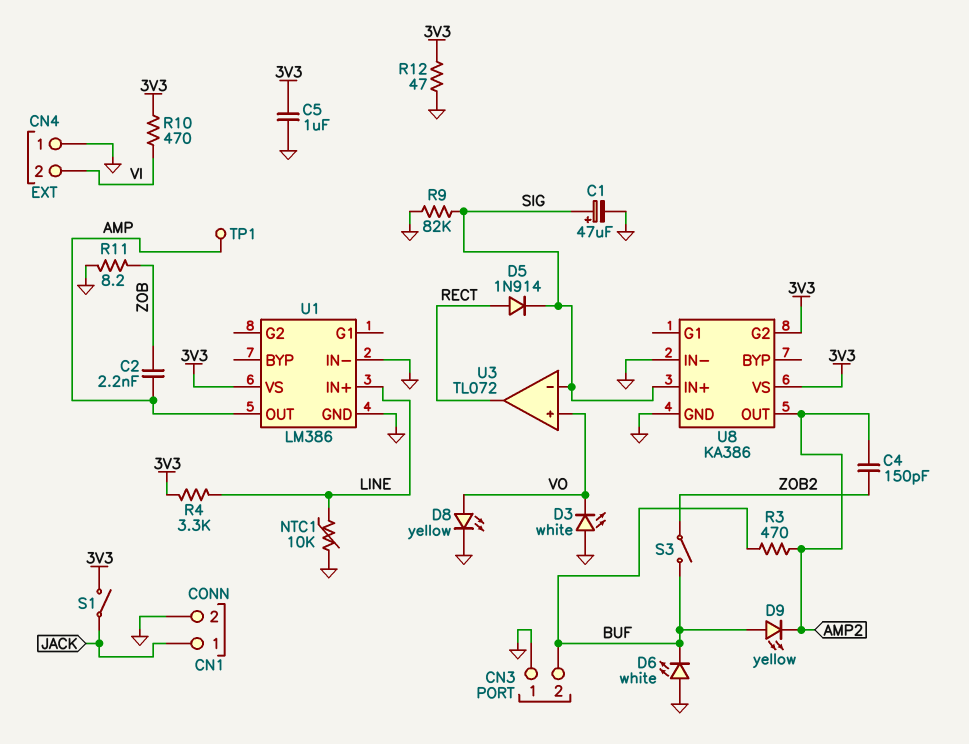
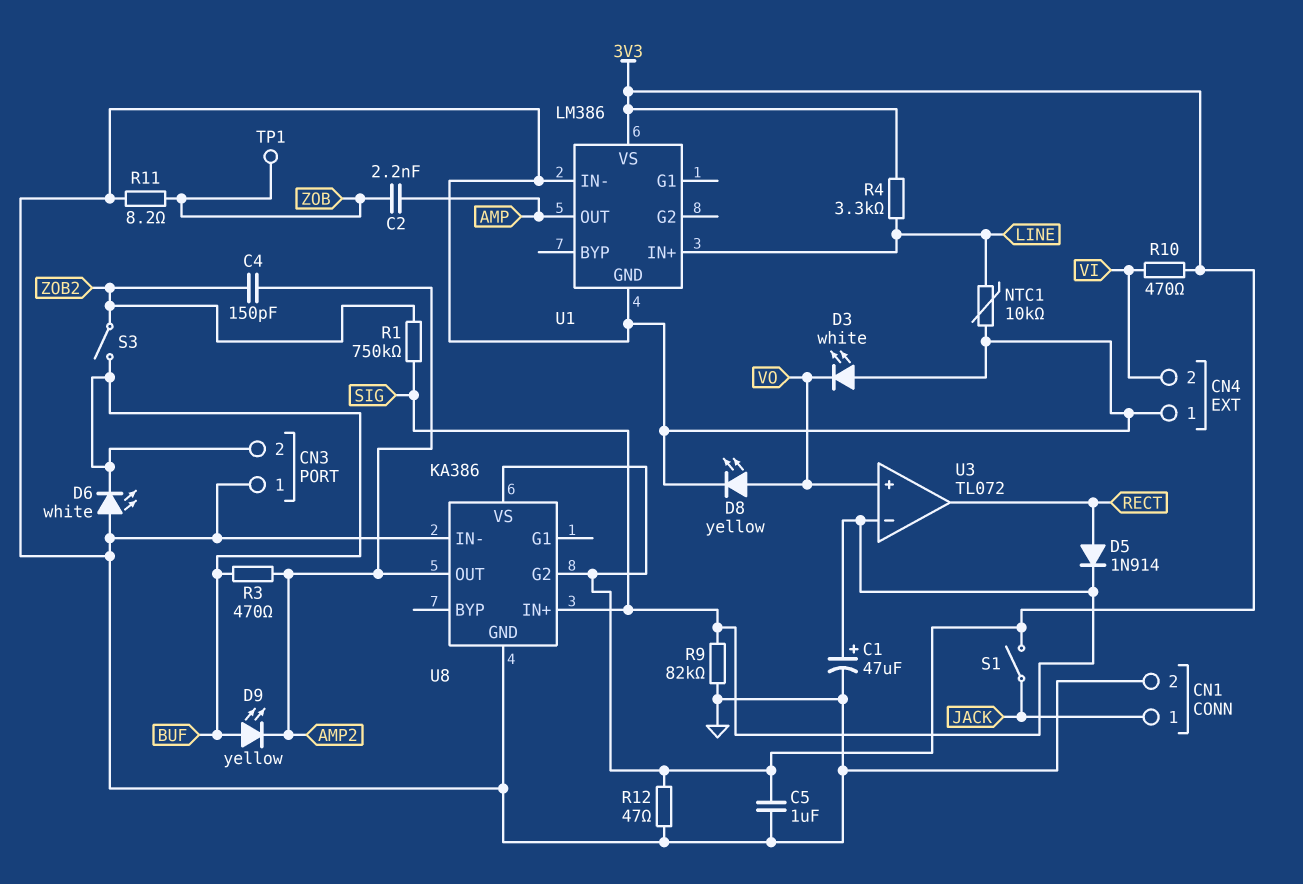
R1: none -> 750k (SIG, ZOB2)
TP1: test point (AMP) -> test point (ZOB)

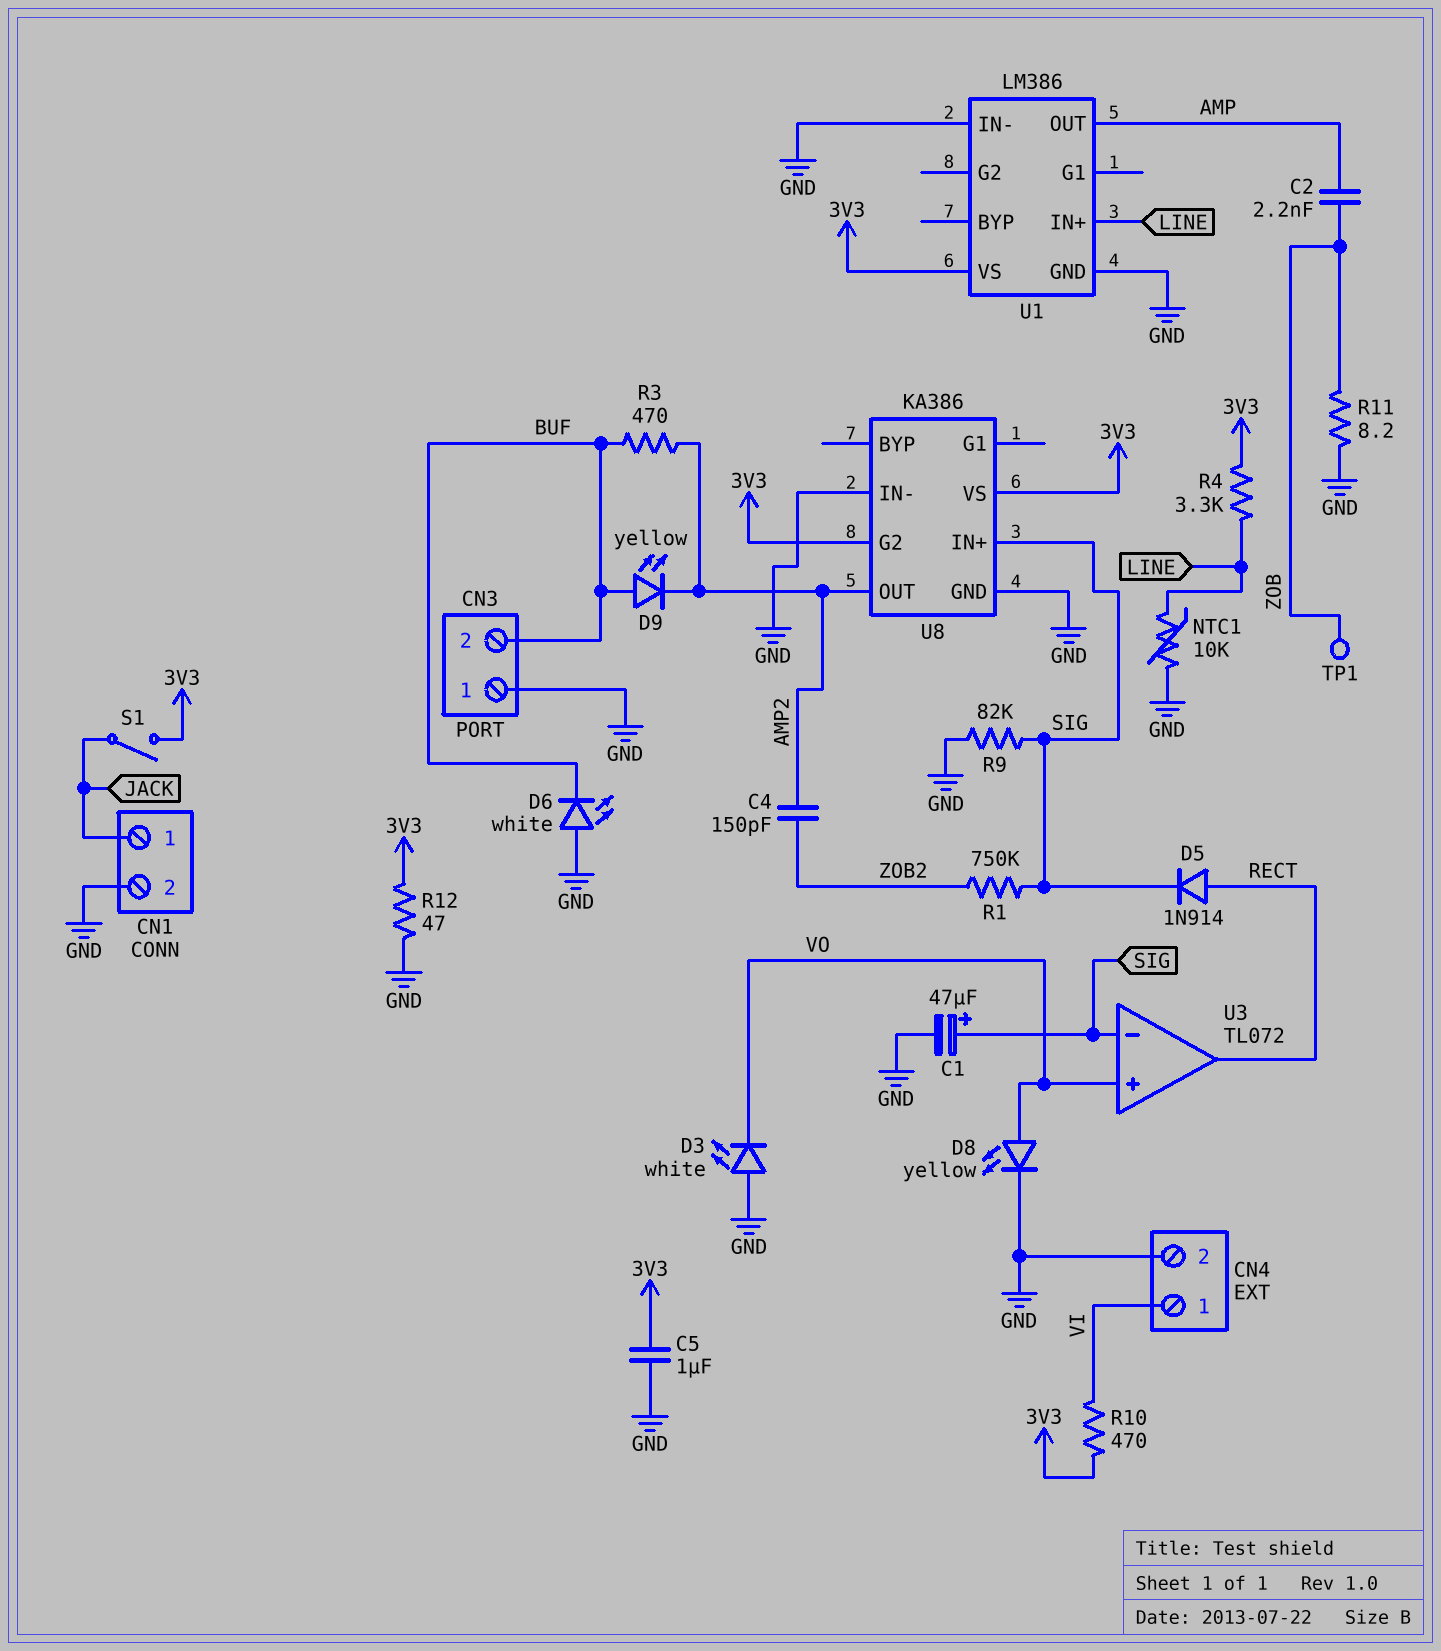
CN4 pin 1: GND -> VI
CN4 pin 2: VI -> GND
S3: switch (BUF, ZOB2) -> none

